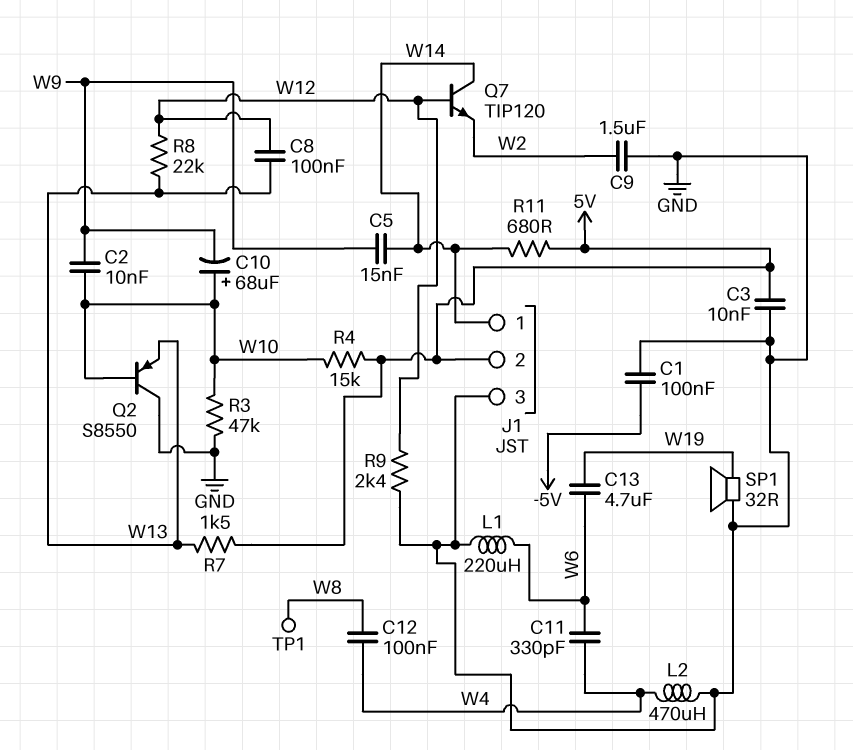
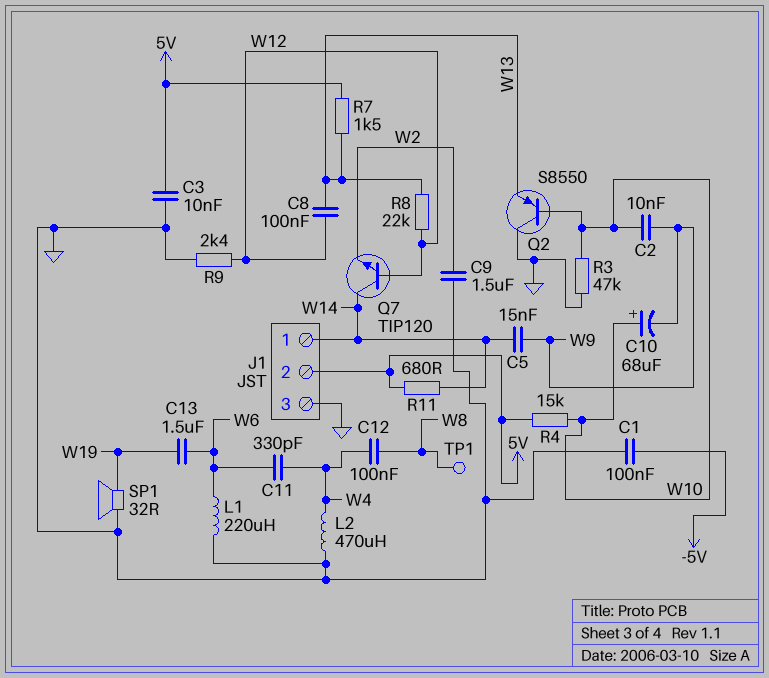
C13: 4.7uF (W6, W19) -> 1.5uF (W6, W19)

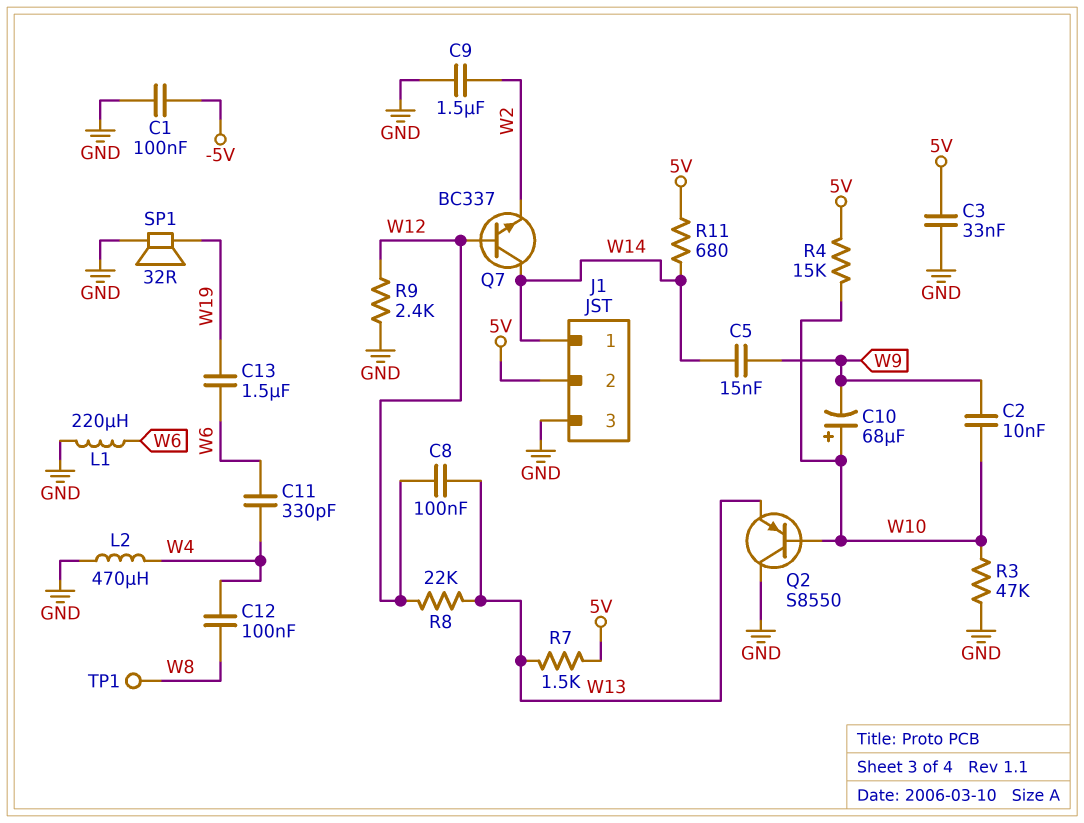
C3: 10nF (5V, GND) -> 33nF (5V, GND)
Q7: NPN TIP120 (B W12, C W14, E W2) -> NPN BC337 (B W12, C W14, E W2)

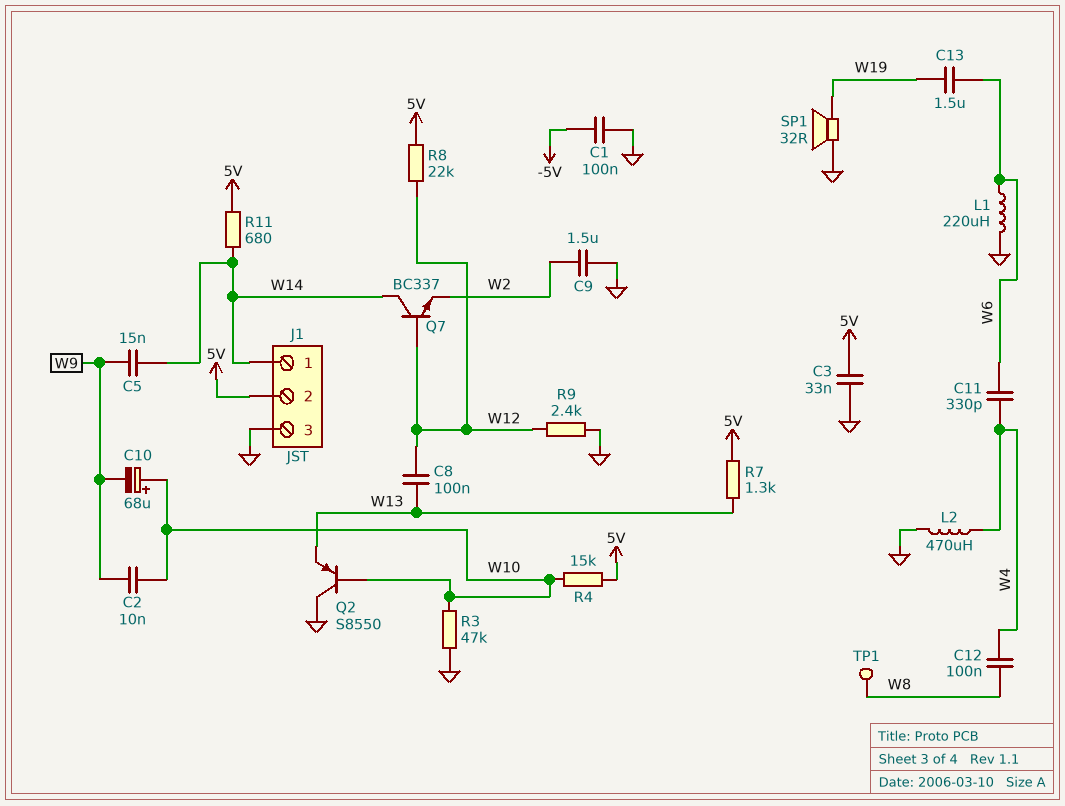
R7: 1.5k (5V, W13) -> 1.3k (5V, W13)
R8: 22k (W12, W13) -> 22k (5V, W12)

